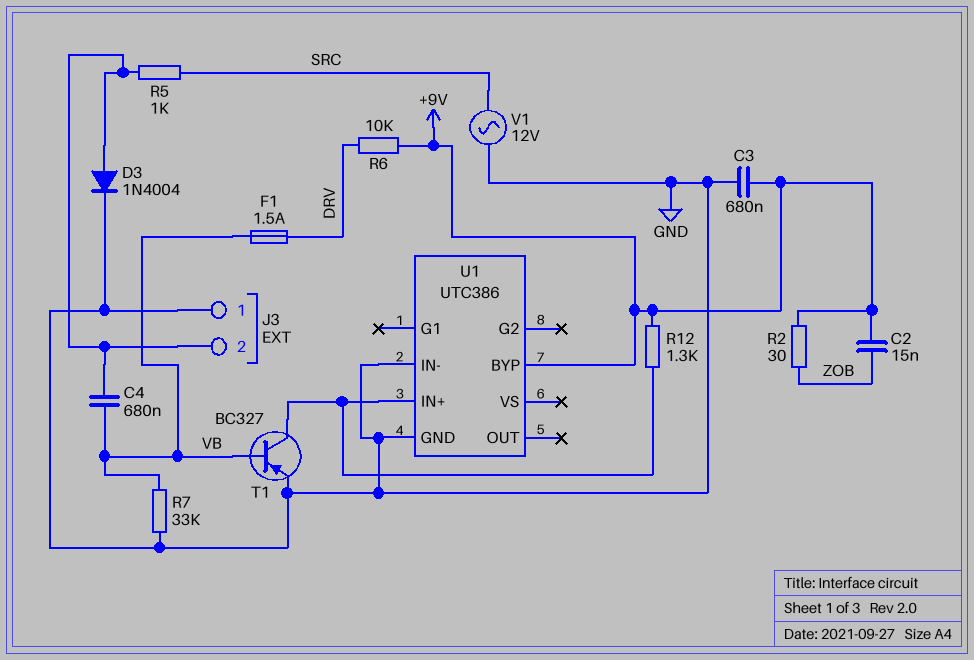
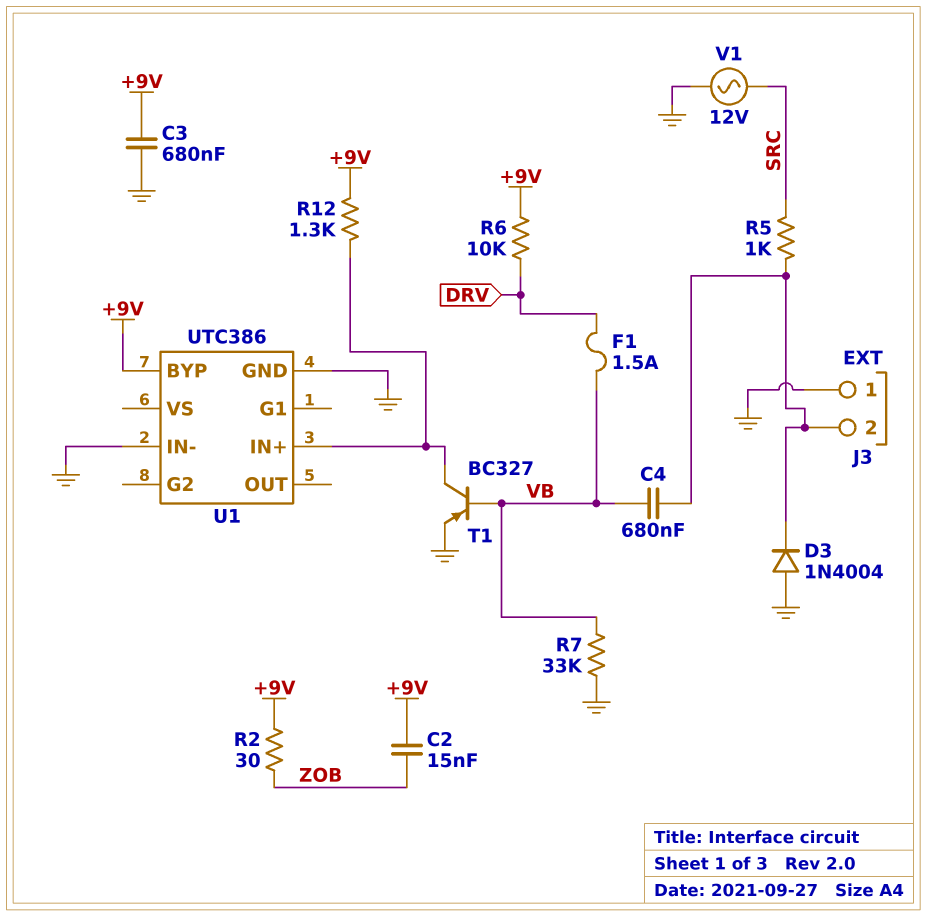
D3: diode 1N4004 (A J3/2, K GND) -> diode 1N4004 (A GND, K J3/2)

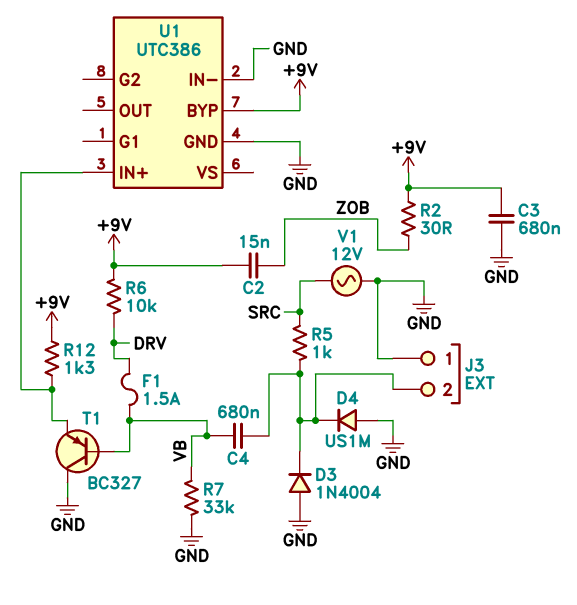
D4: none -> diode US1M (A GND, K J3/2)
T1: PNP BC327 (B VB, C U1/IN+, E GND) -> PNP BC327 (B VB, C GND, E U1/IN+)

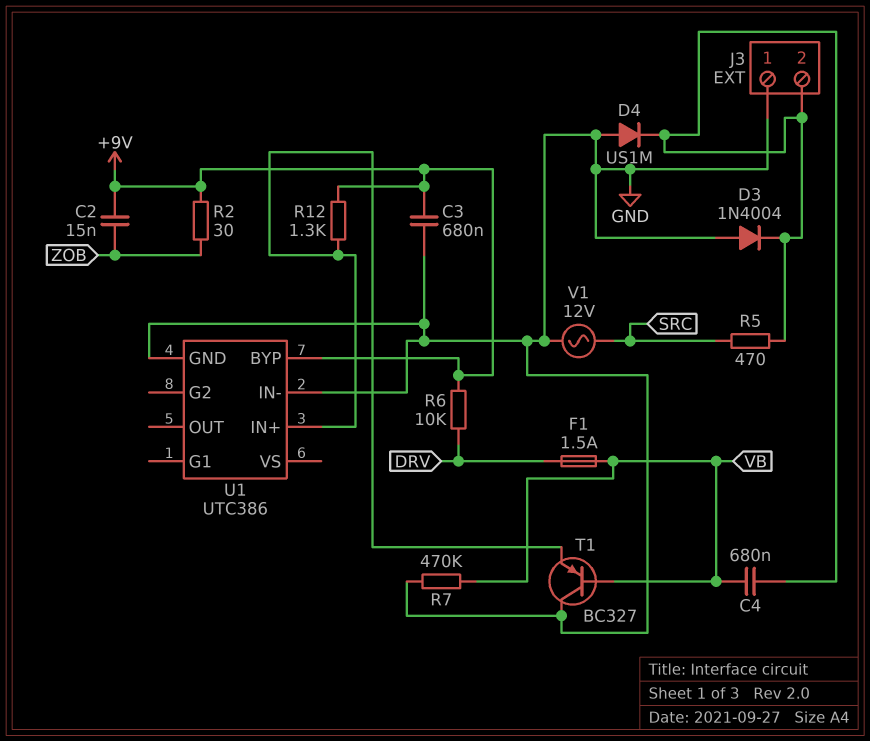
R5: 1k (J3/2, SRC) -> 470 (J3/2, SRC)
R7: 33k (GND, VB) -> 470k (GND, VB)

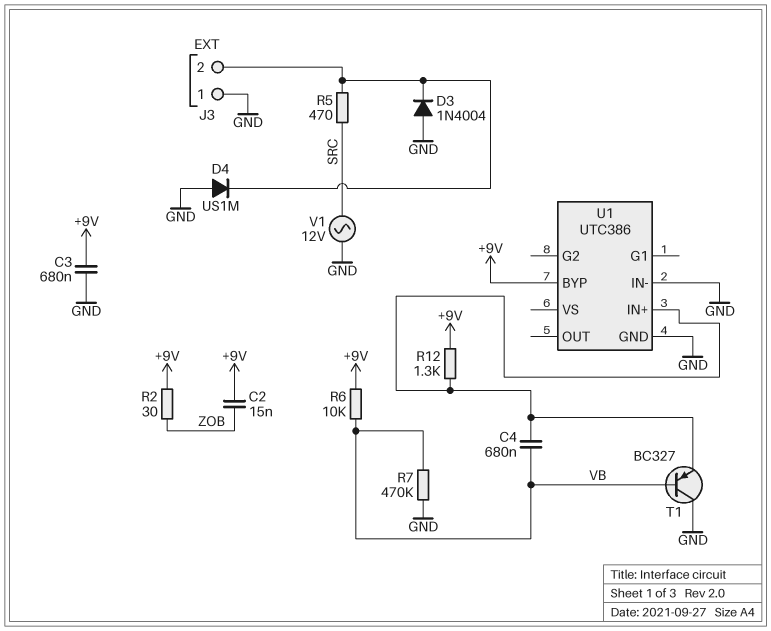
C4: 680nF (J3/2, VB) -> 680nF (U1/IN+, VB)
F1: 1.5A (DRV, VB) -> none
R6: 10k (+9V, DRV) -> 10k (+9V, VB)

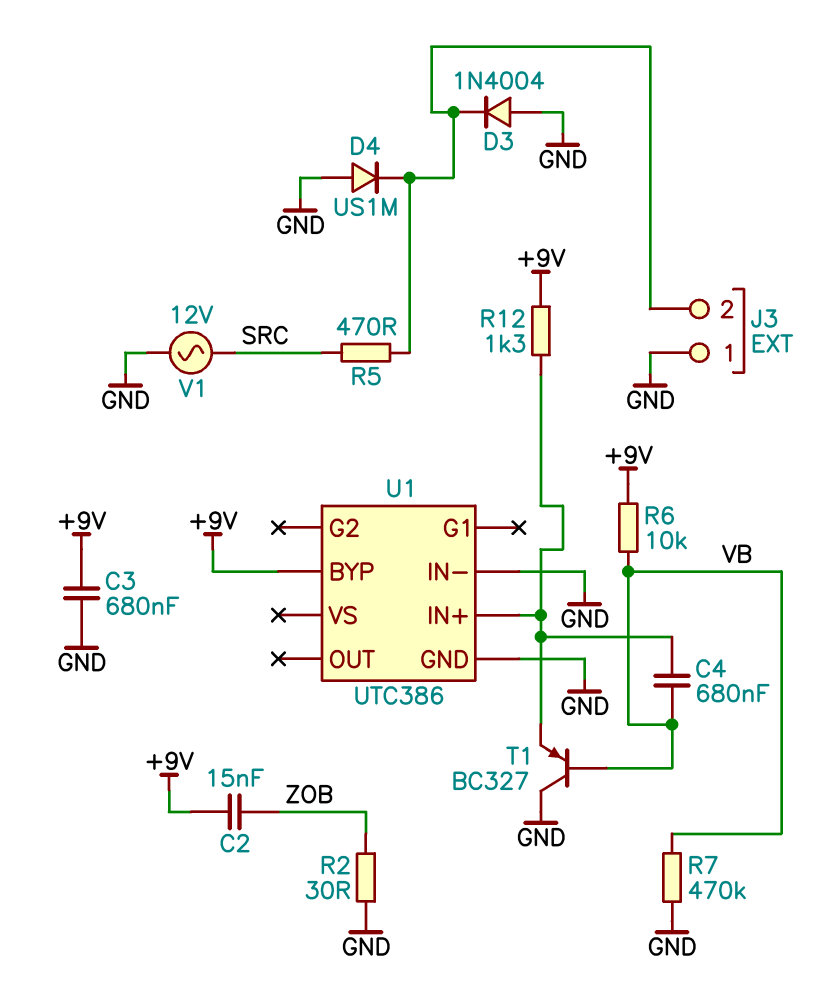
R2: 30 (+9V, ZOB) -> 30 (GND, ZOB)

